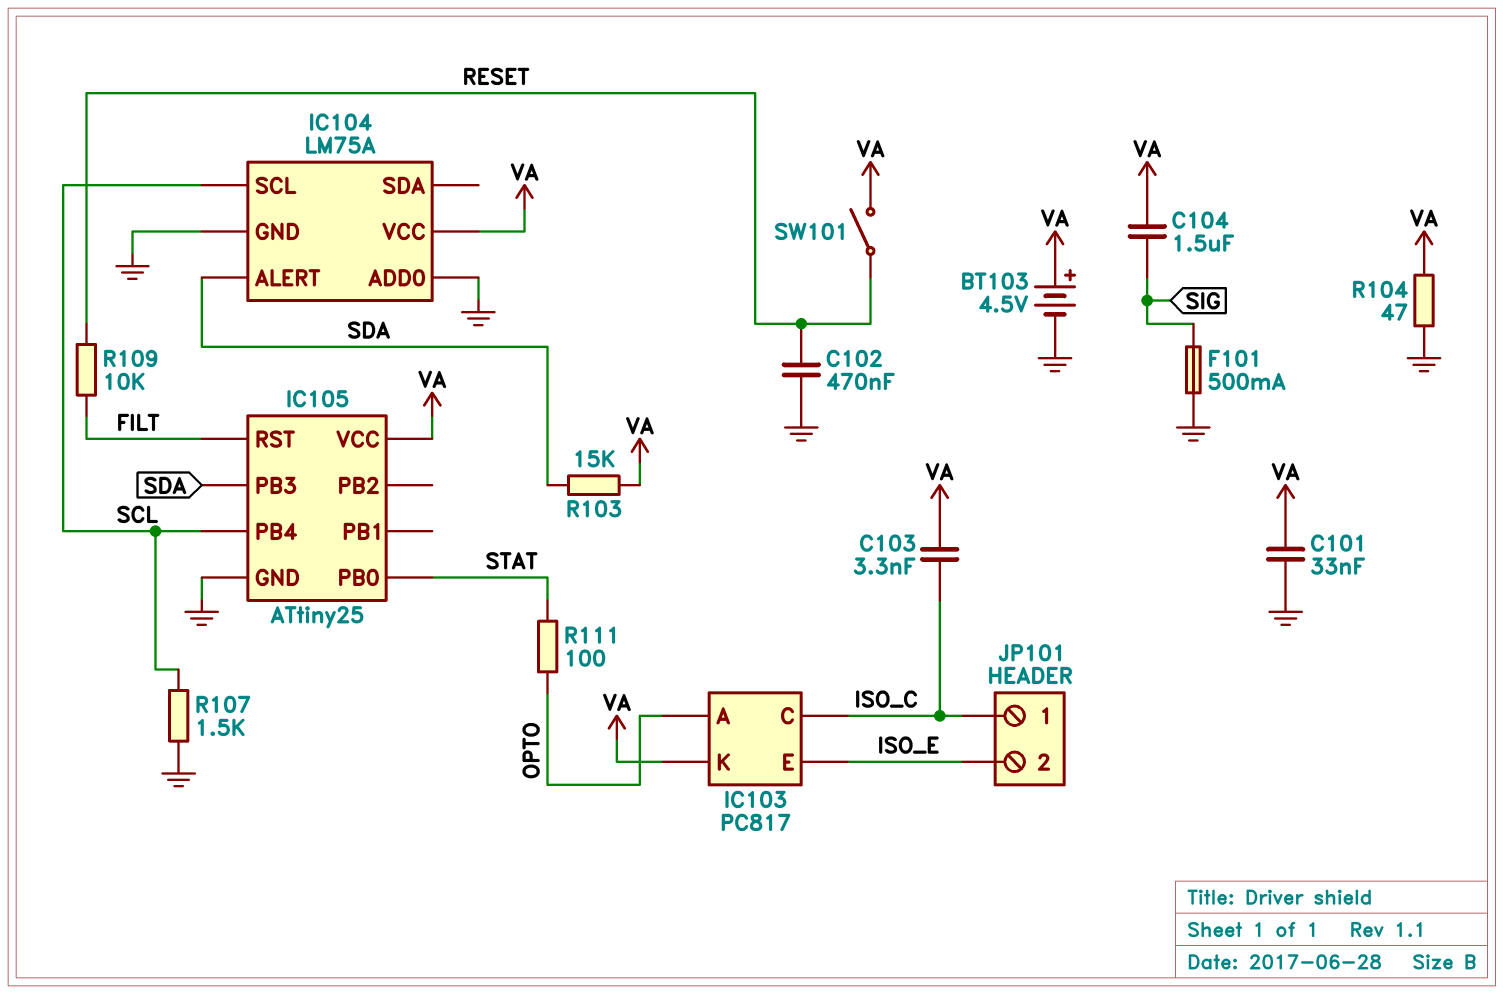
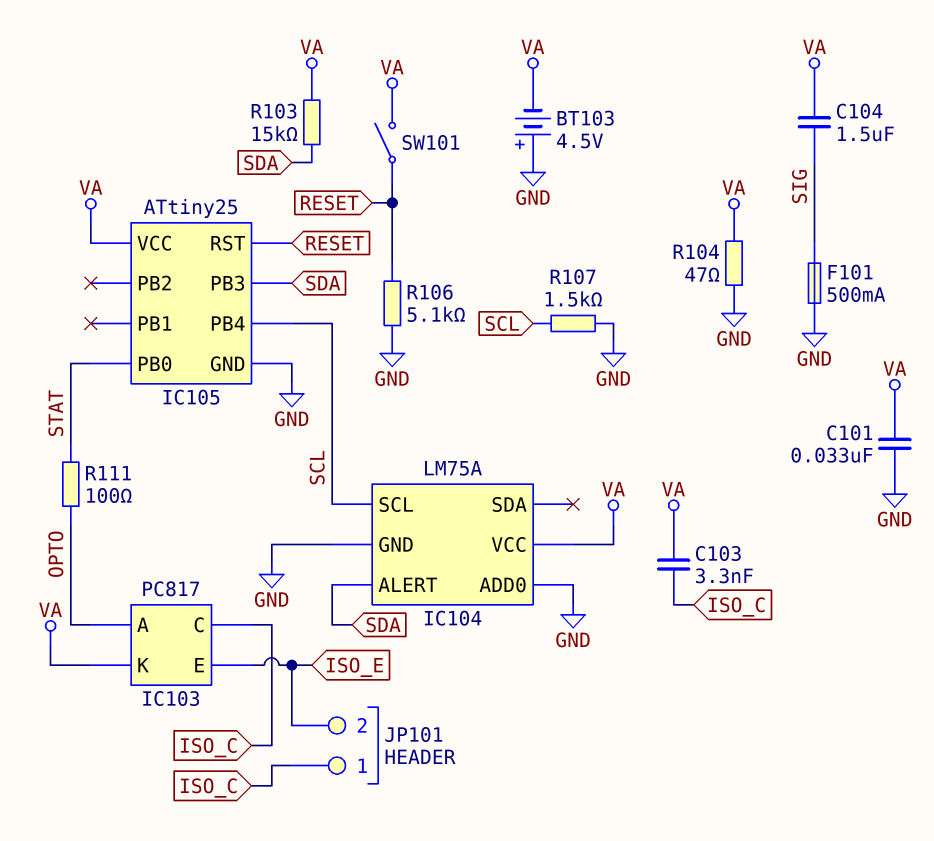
BT103: 4.5V (plus VA, minus GND) -> 4.5V (plus GND, minus VA)
C102: 470nF (GND, RESET) -> none
IC105 pin RST: FILT -> RESET
R106: none -> 5.1k (GND, RESET)
R109: 10k (FILT, RESET) -> none

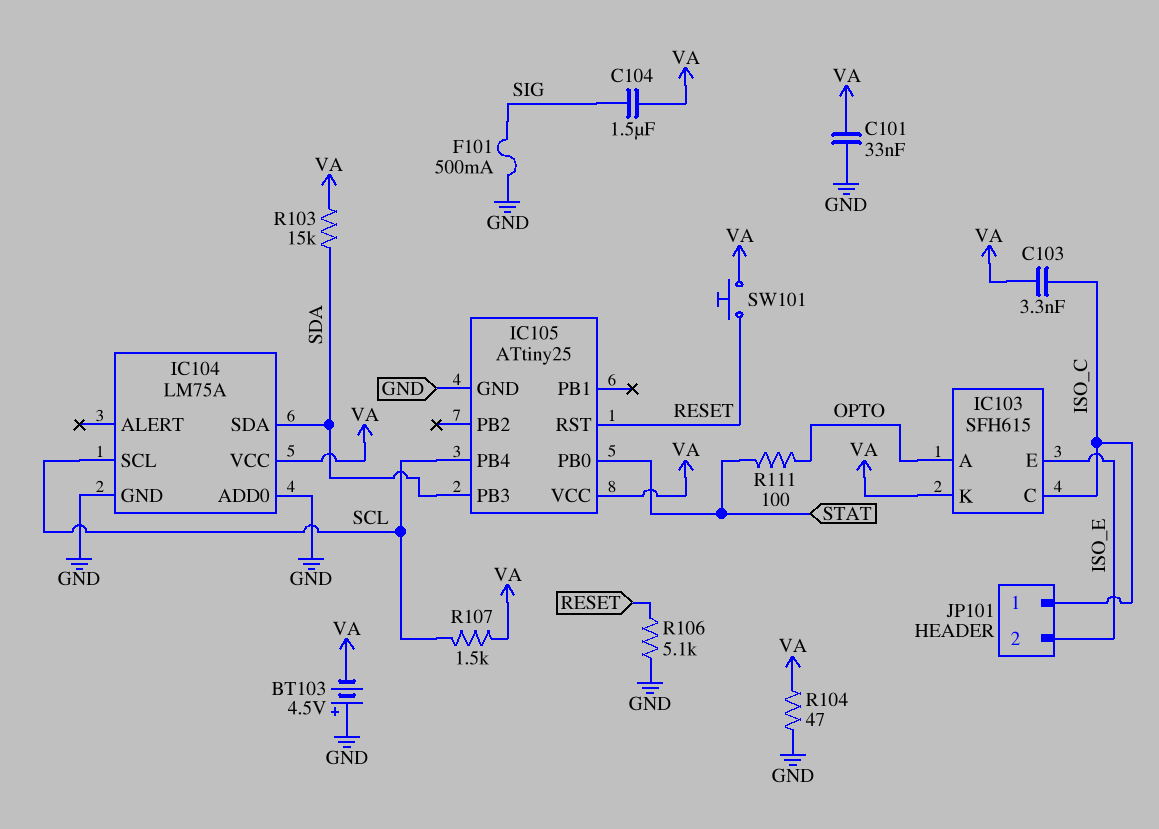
IC103: PC817 -> SFH615
IC104 pin ALERT: SDA -> none
IC104 pin SDA: none -> SDA
R107: 1.5k (GND, SCL) -> 1.5k (SCL, VA)
SW101: switch (RESET, VA) -> button (RESET, VA)

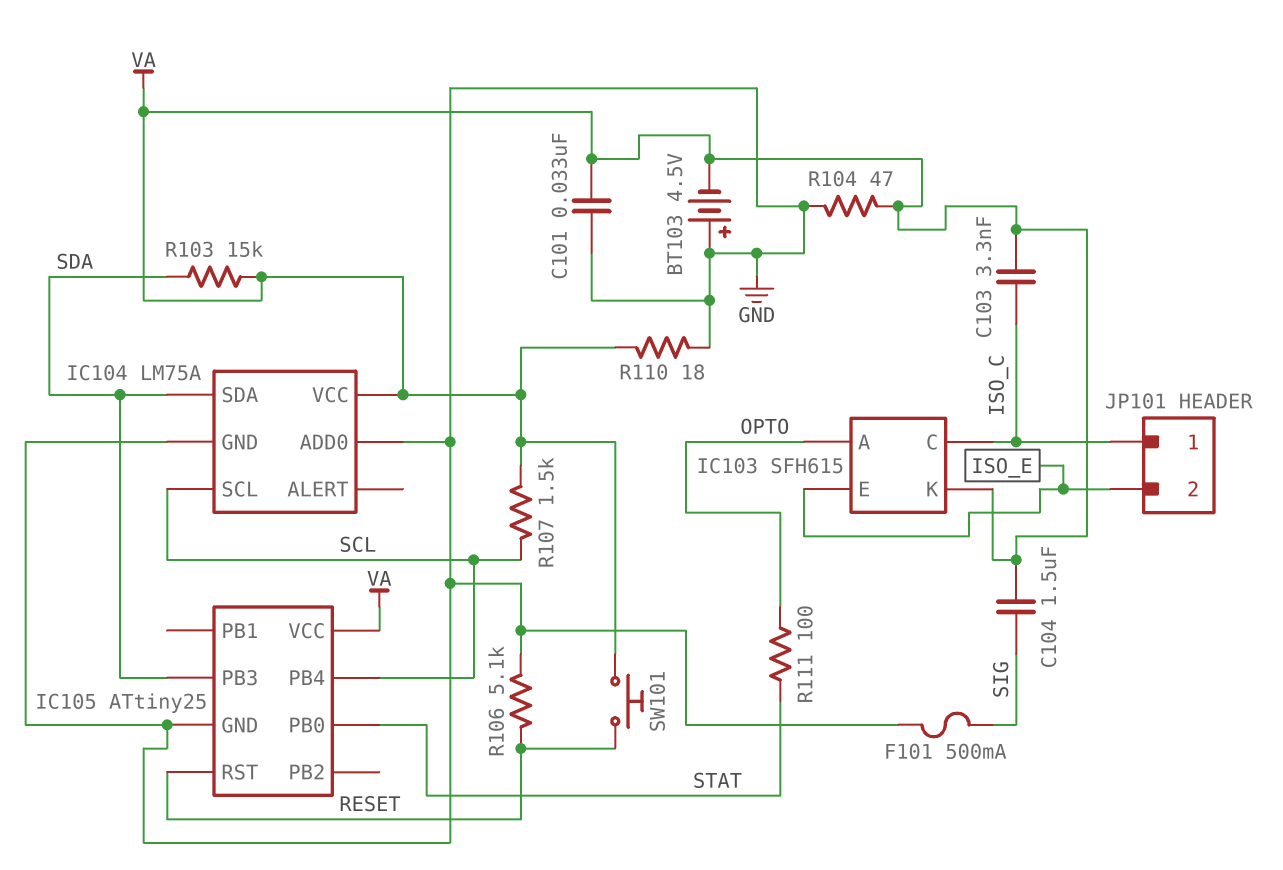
R110: none -> 18 (GND, VA)

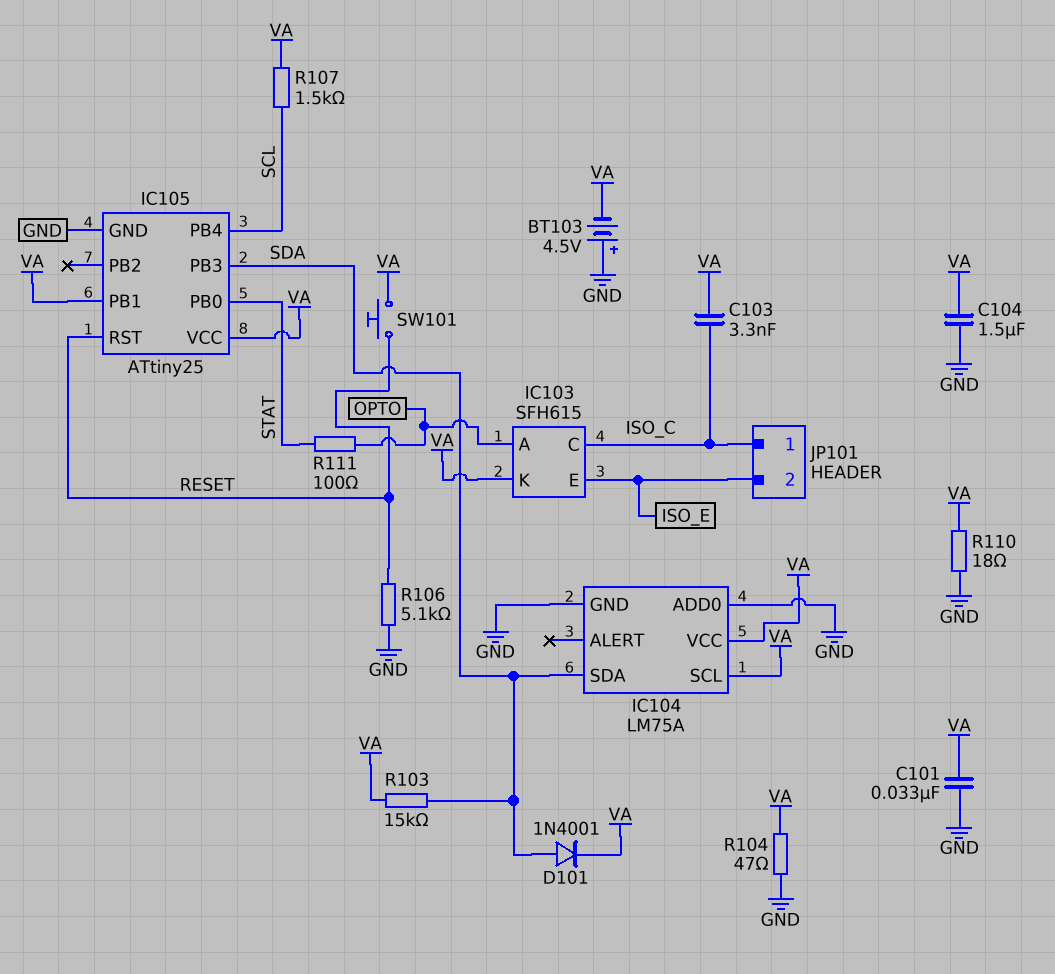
C104: 1.5uF (SIG, VA) -> 1.5uF (GND, VA)
D101: none -> diode 1N4001 (A SDA, K VA)
F101: 500mA (GND, SIG) -> none
IC104 pin SCL: SCL -> VA
IC105 pin PB1: none -> VA

